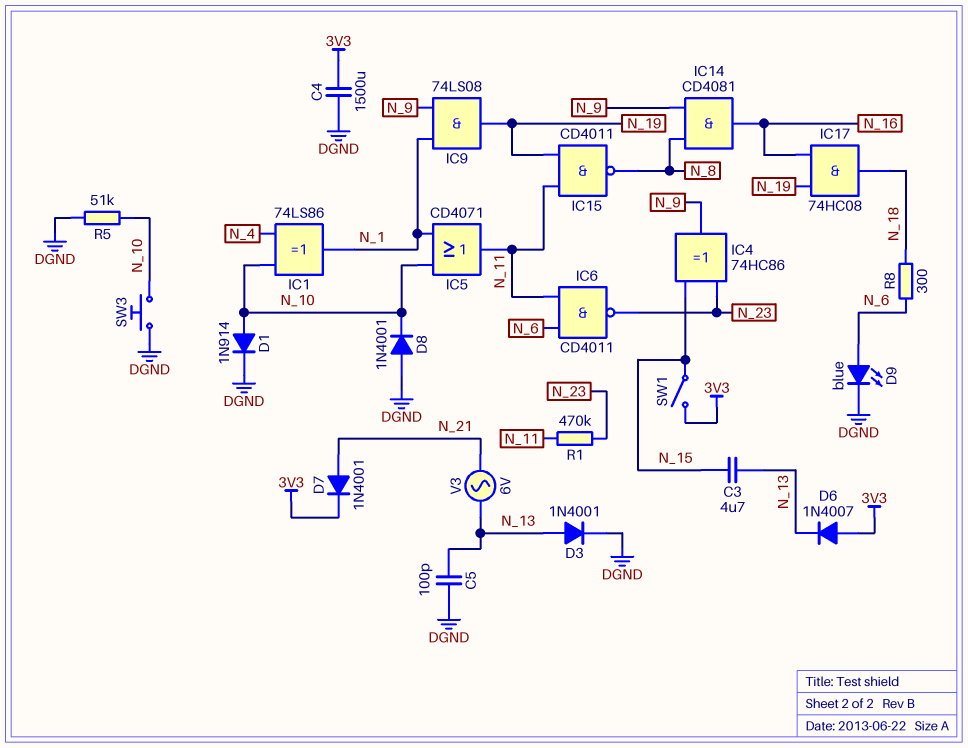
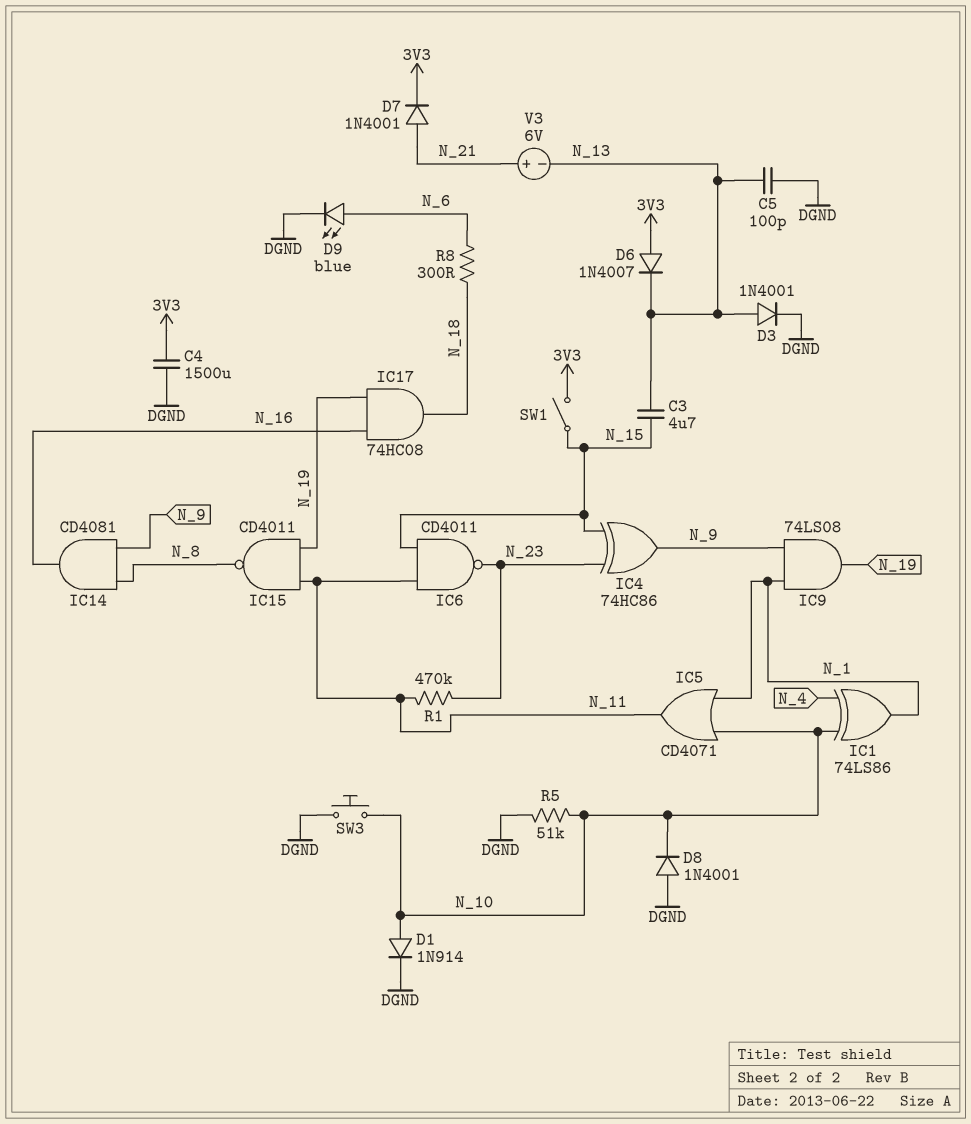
IC6: NAND CD4011 (in N_6, in N_11, out N_23) -> NAND CD4011 (in N_11, in N_15, out N_23)
V3: AC 6V (N_13, N_21) -> 6V (plus N_21, minus N_13)

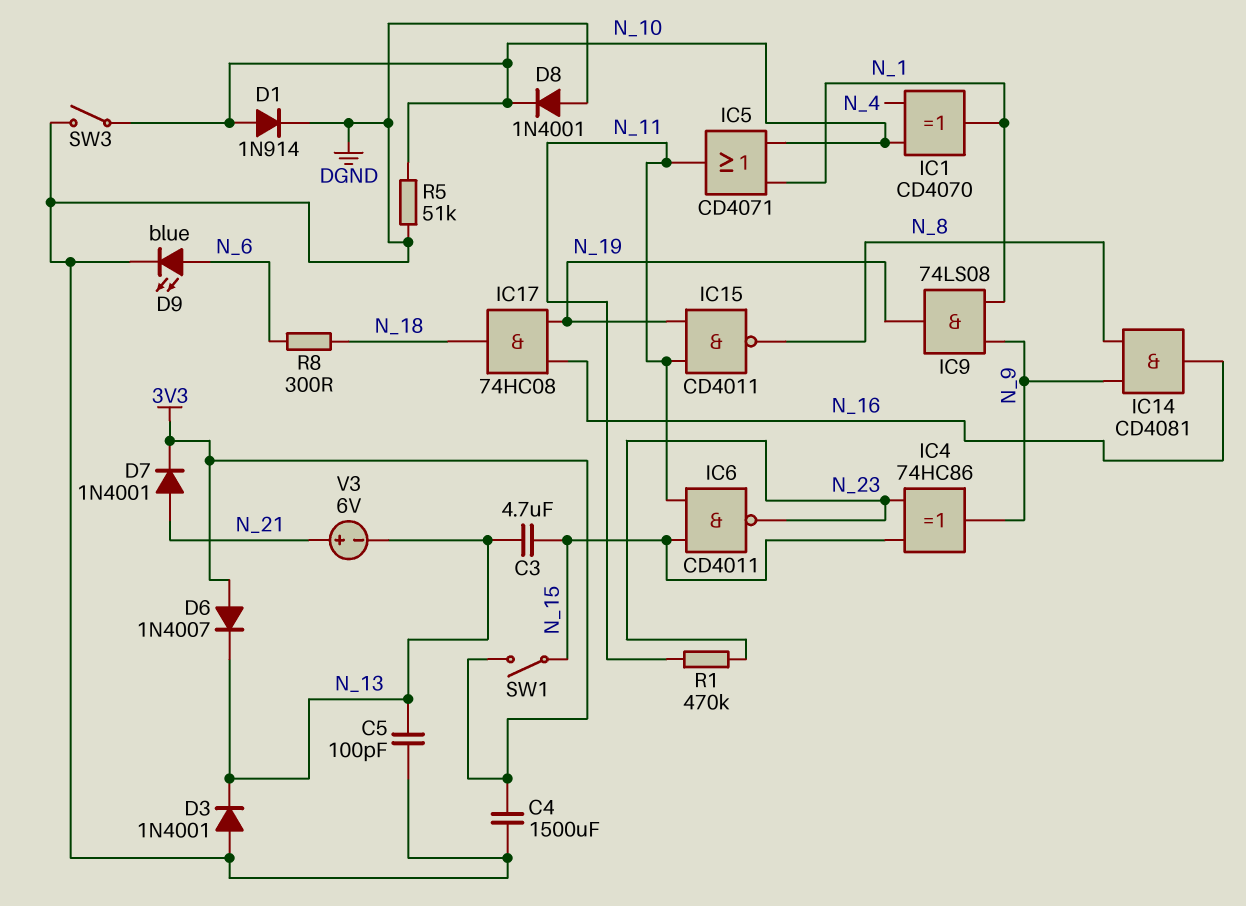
D3: diode 1N4001 (A N_13, K DGND) -> diode 1N4001 (A DGND, K N_13)
IC1: XOR 74LS86 (in N_4, in N_10, out N_1) -> XOR CD4070 (in N_4, in N_10, out N_1)
SW3: button (DGND, N_10) -> switch (DGND, N_10)

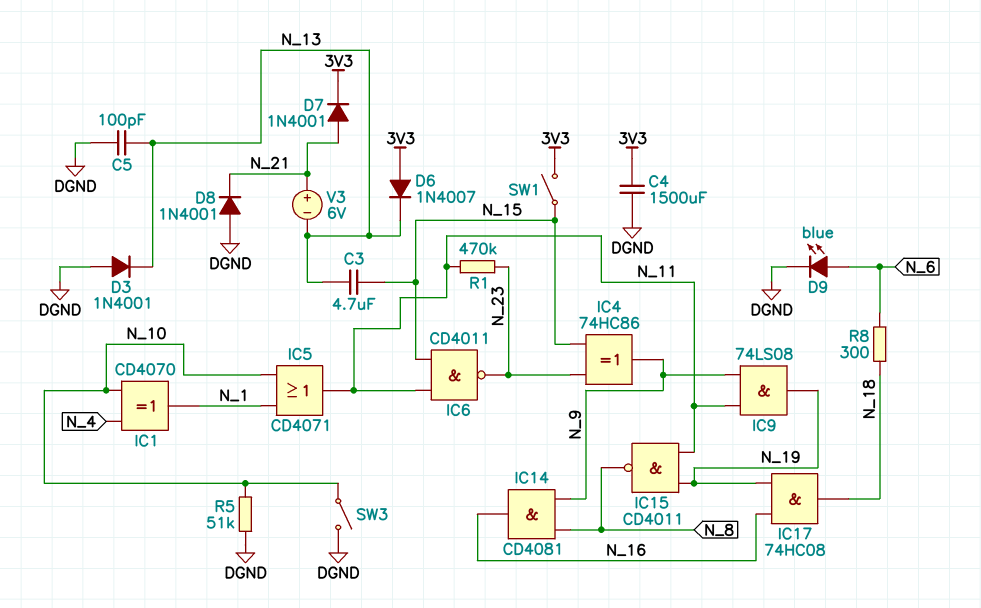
D1: diode 1N914 (A N_10, K DGND) -> none
D8: diode 1N4001 (A DGND, K N_10) -> diode 1N4001 (A DGND, K N_21)
IC9: AND 74LS08 (in N_1, in N_9, out N_19) -> AND 74LS08 (in N_9, in N_11, out N_19)

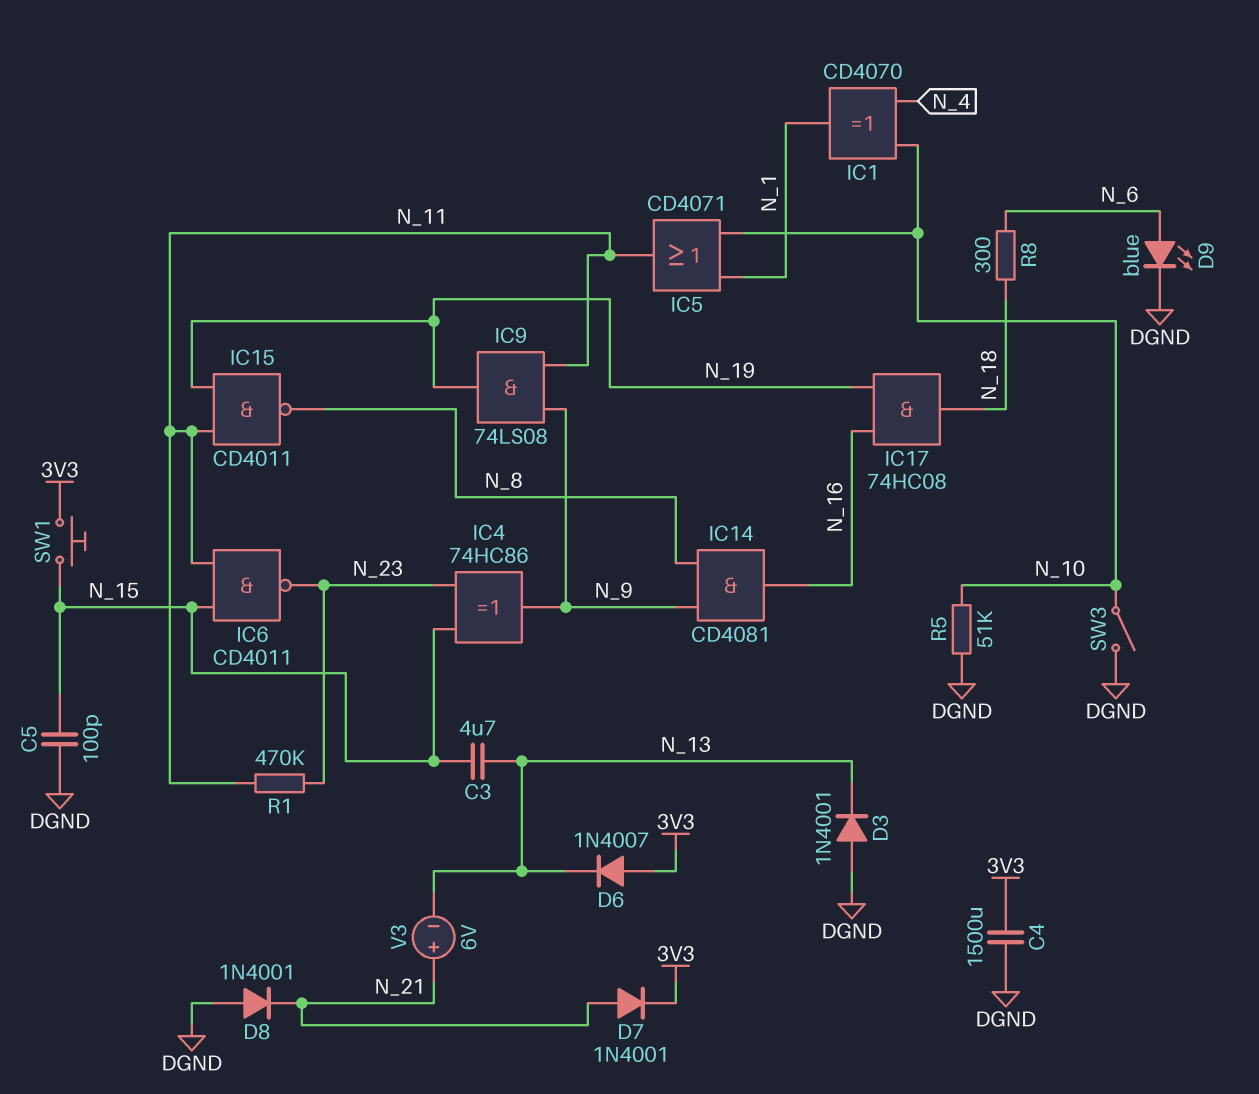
C5: 100pF (DGND, N_13) -> 100pF (DGND, N_15)
SW1: switch (3V3, N_15) -> button (3V3, N_15)

